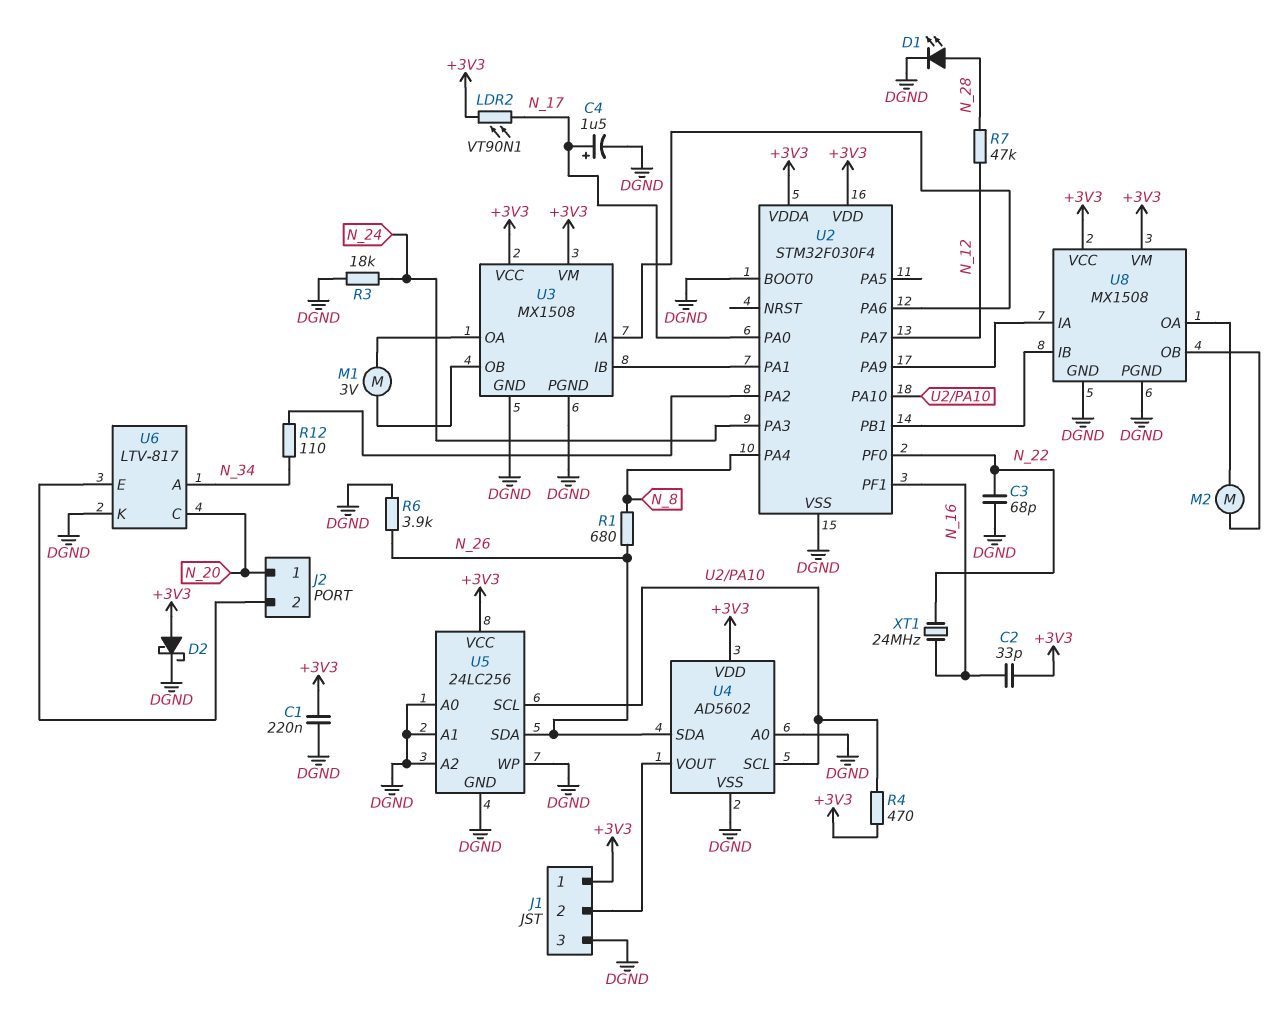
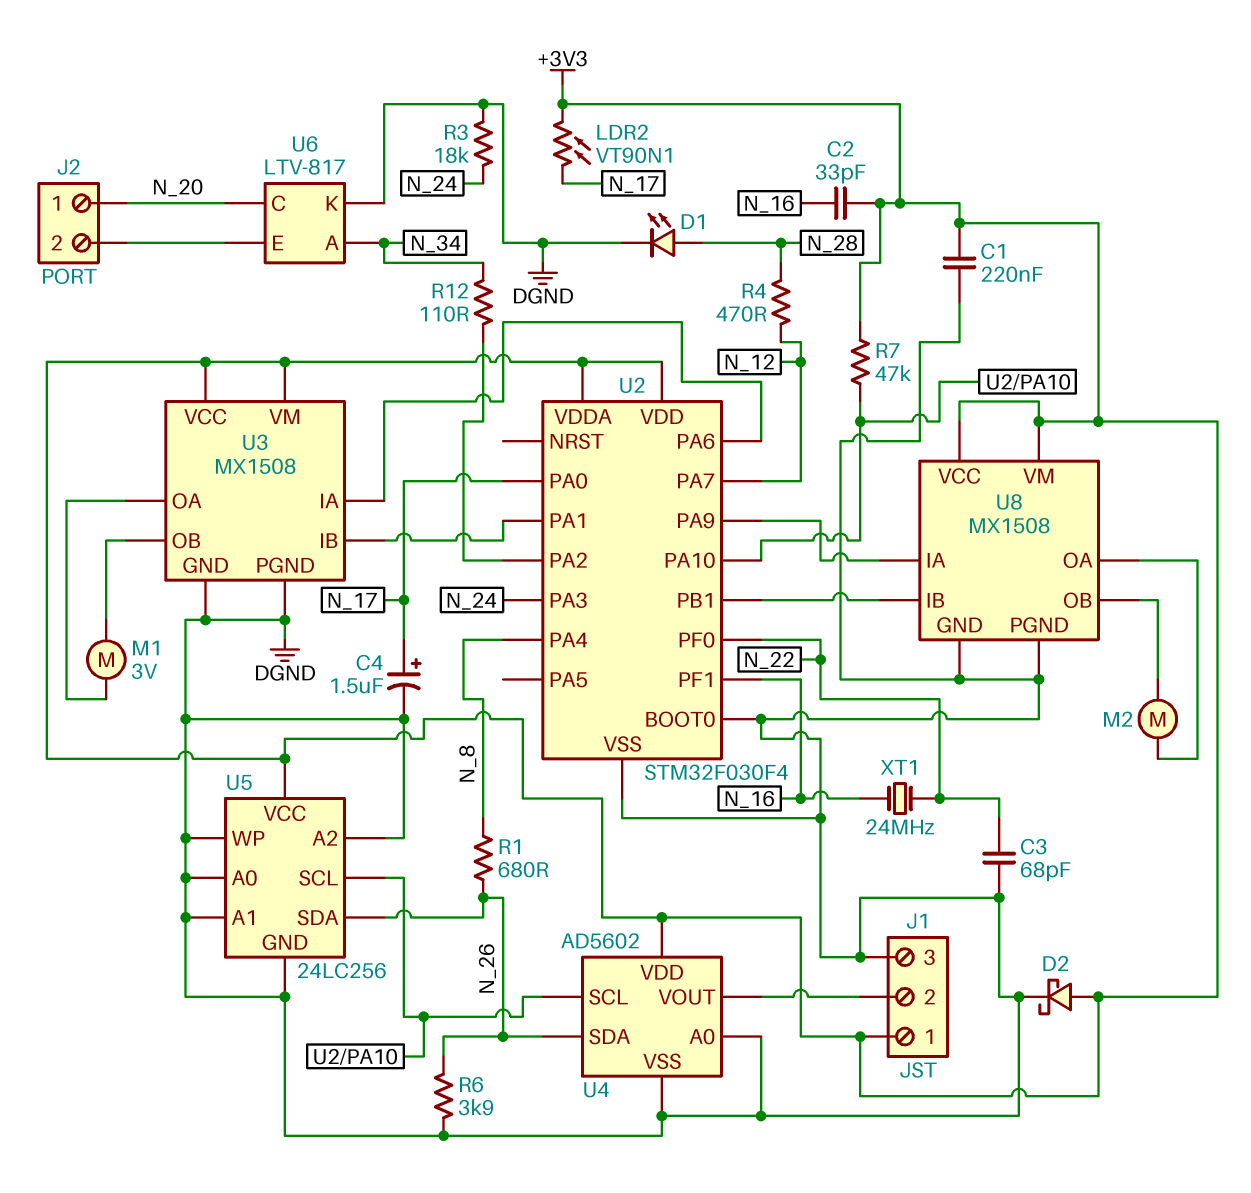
R4: 470 (+3V3, U2/PA10) -> 470 (N_12, N_28)
R7: 47k (N_12, N_28) -> 47k (+3V3, U2/PA10)

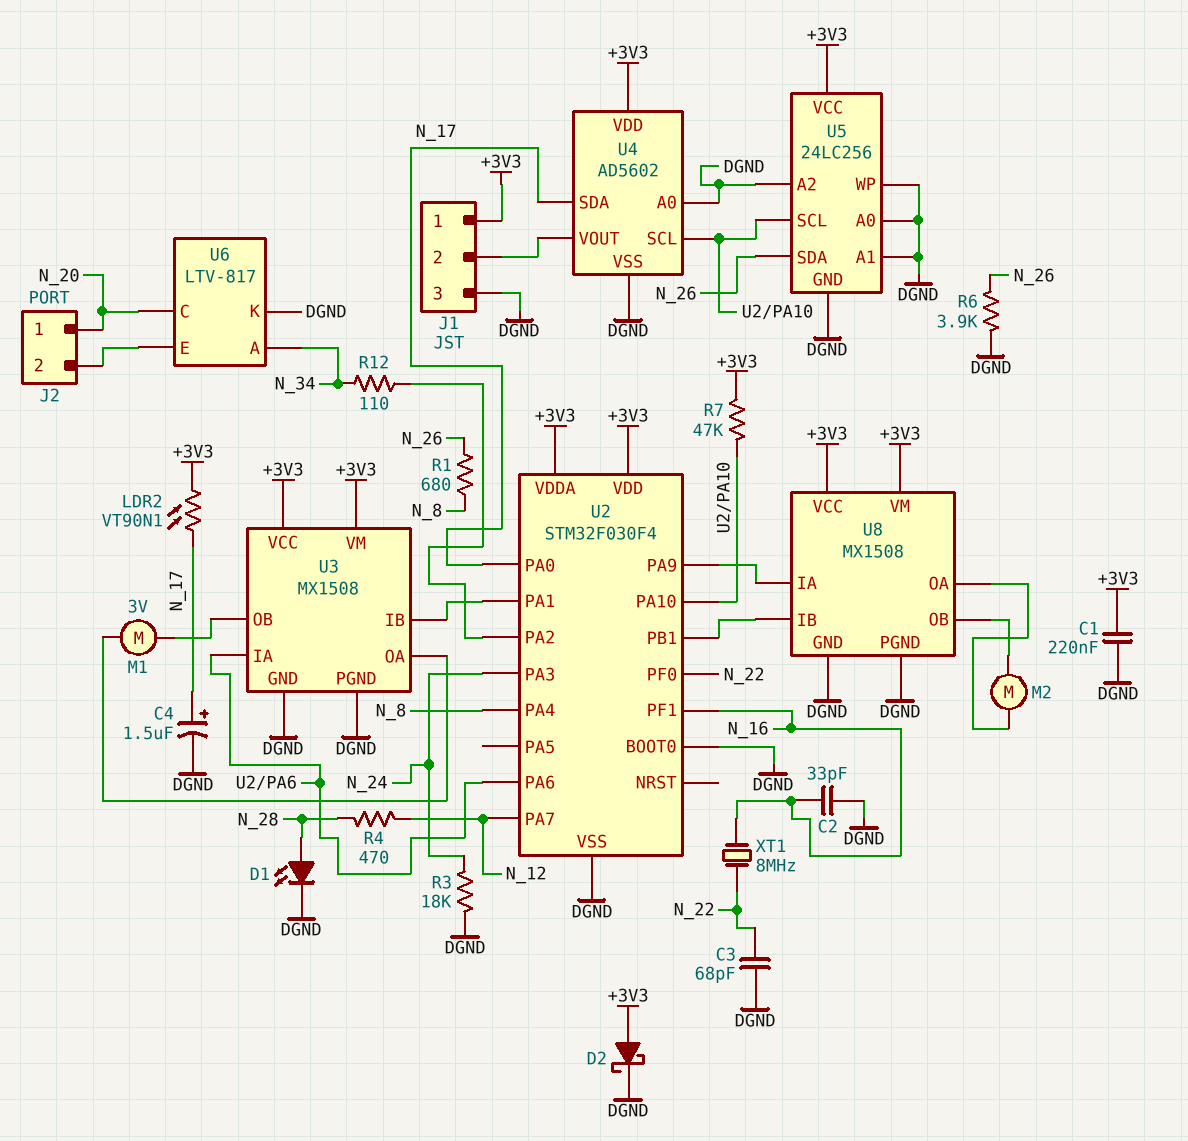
C2: 33pF (+3V3, N_16) -> 33pF (DGND, N_16)
U4 pin SDA: N_26 -> N_17
XT1: 24MHz (N_16, N_22) -> 8MHz (N_16, N_22)

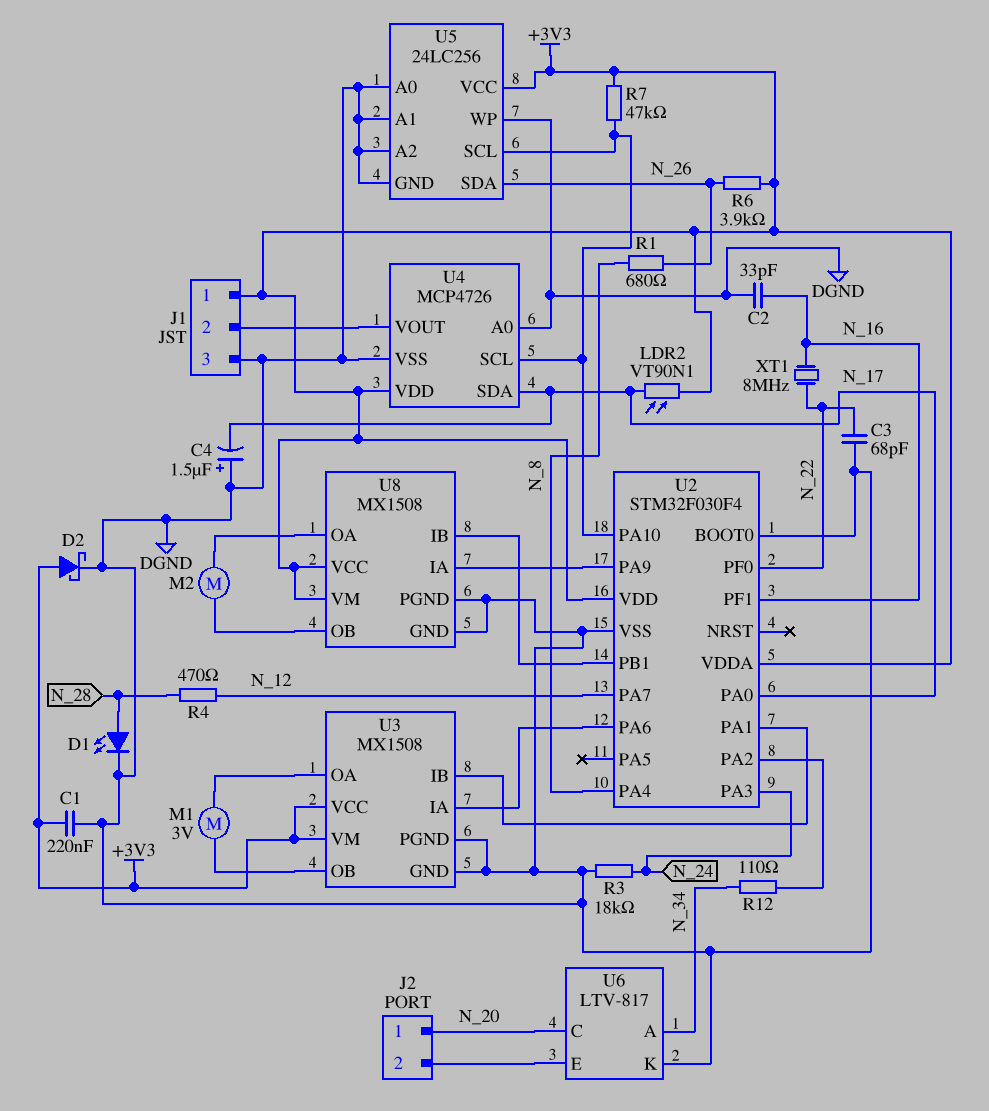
C4: 1.5uF (plus N_17, minus DGND) -> 1.5uF (plus DGND, minus N_17)
R6: 3.9k (DGND, N_26) -> 3.9k (+3V3, N_26)
U4: AD5602 -> MCP4726

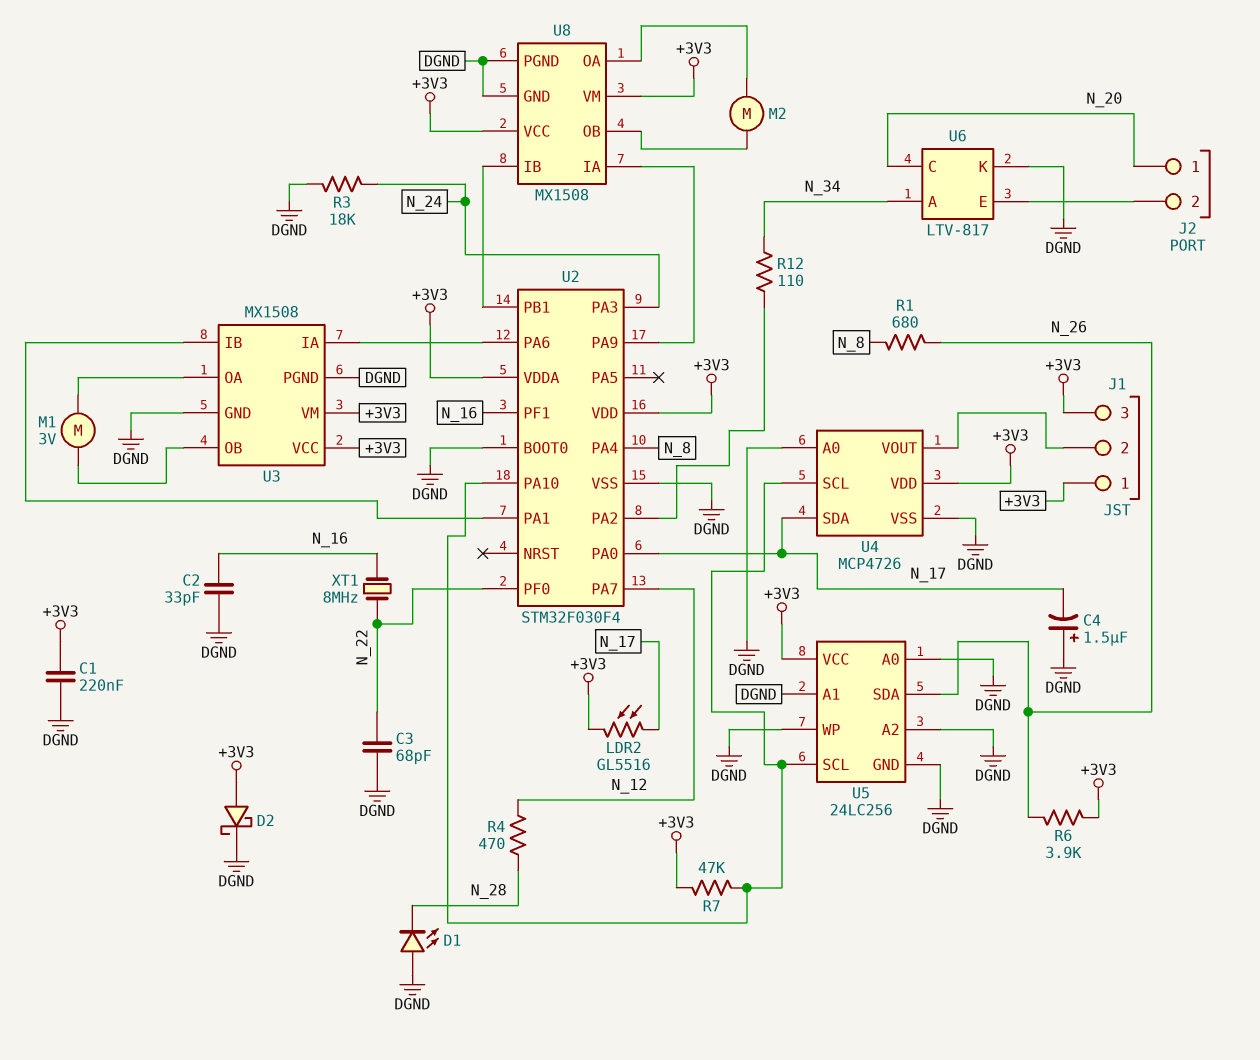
D1: LED (A N_28, K DGND) -> LED (A DGND, K N_28)
J1 pin 3: DGND -> +3V3
LDR2: VT90N1 (+3V3, N_17) -> GL5516 (+3V3, N_17)

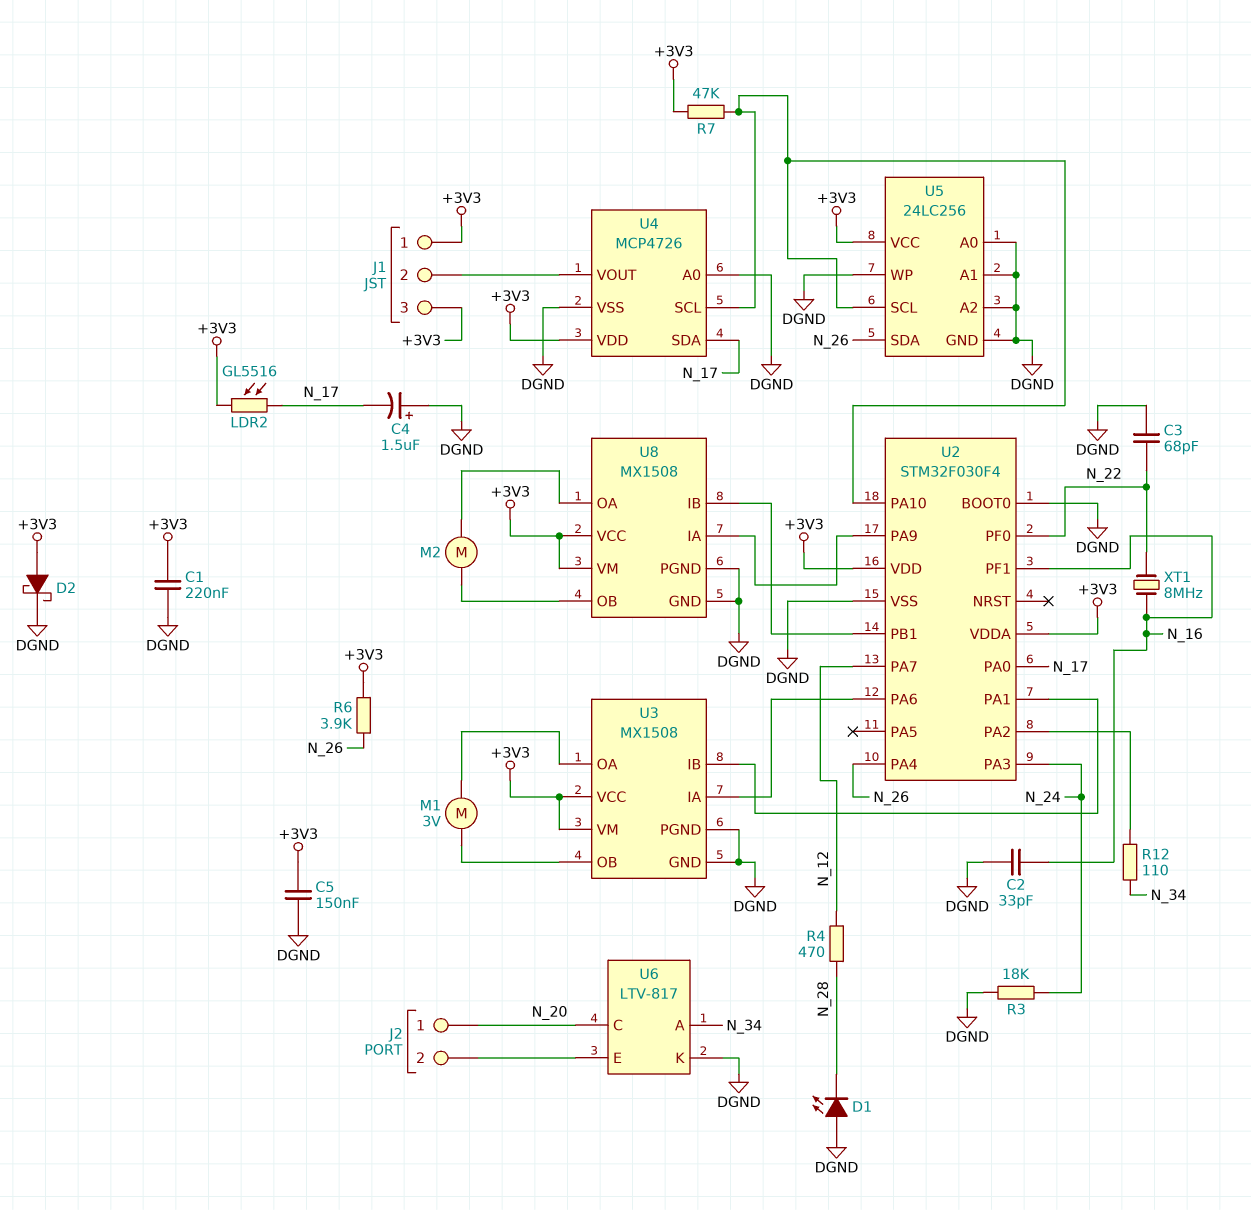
C5: none -> 150nF (+3V3, DGND)
R1: 680 (N_8, N_26) -> none
U2 pin PA4: N_8 -> N_26

